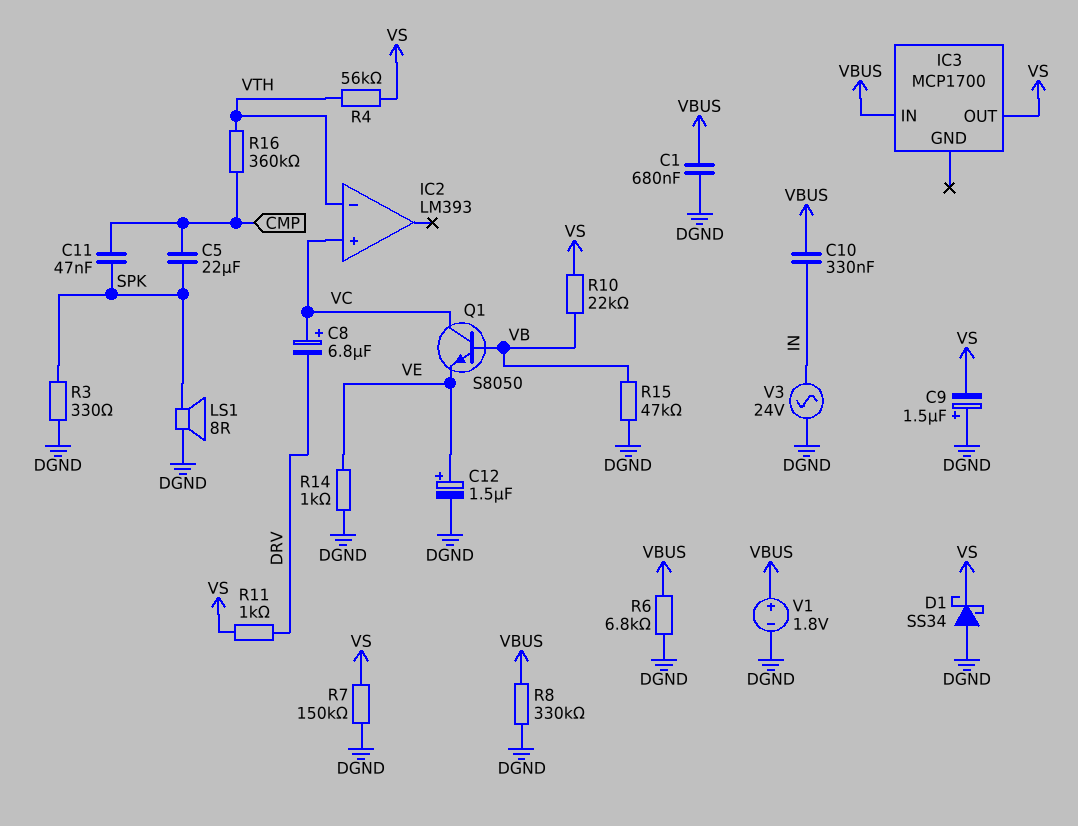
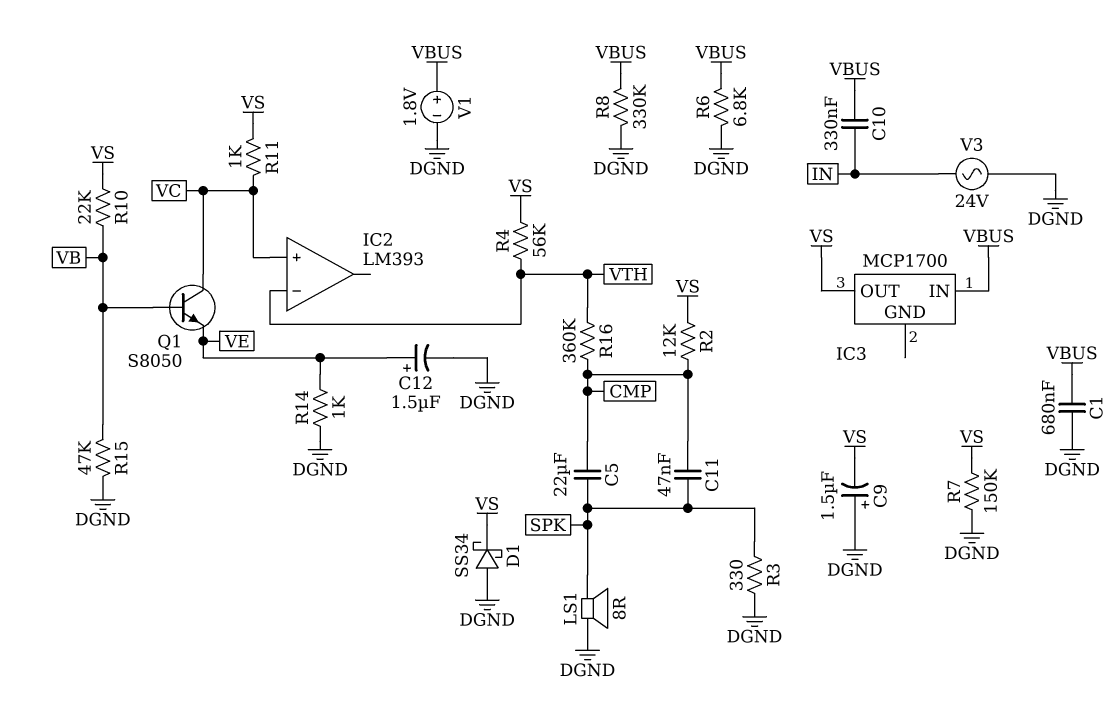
C8: 6.8uF (plus VC, minus DRV) -> none
R2: none -> 12k (CMP, VS)
R11: 1k (DRV, VS) -> 1k (VC, VS)

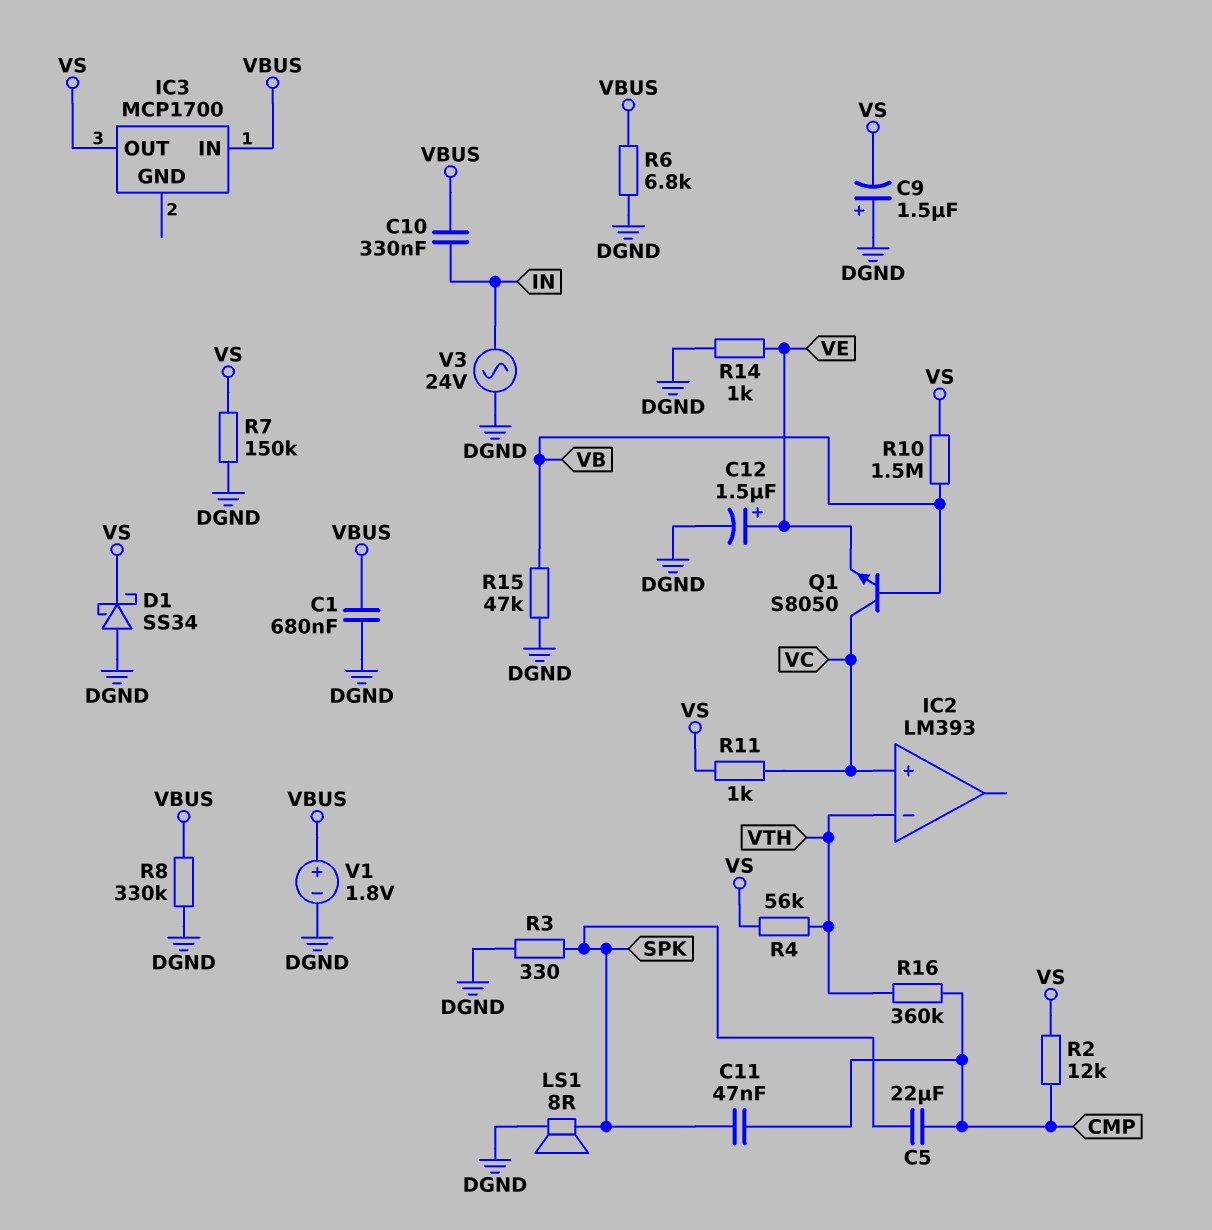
R10: 22k (VB, VS) -> 1.5M (VB, VS)

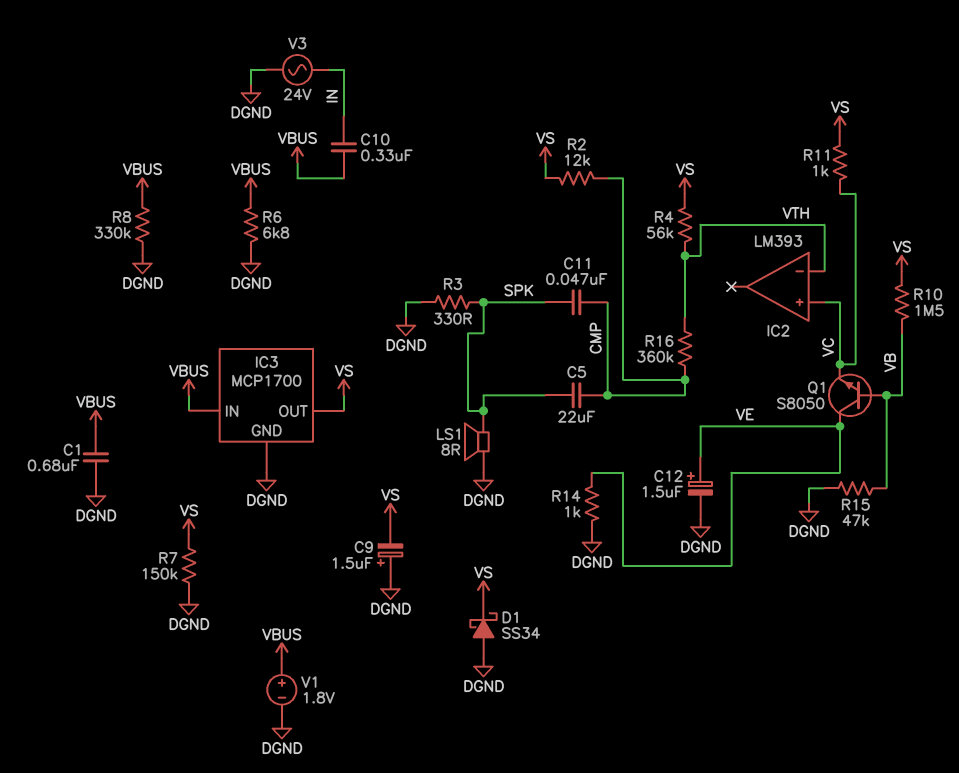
IC3 pin GND: none -> DGND
Q1: NPN S8050 (B VB, C VC, E VE) -> NPN S8050 (B VB, C VE, E VC)

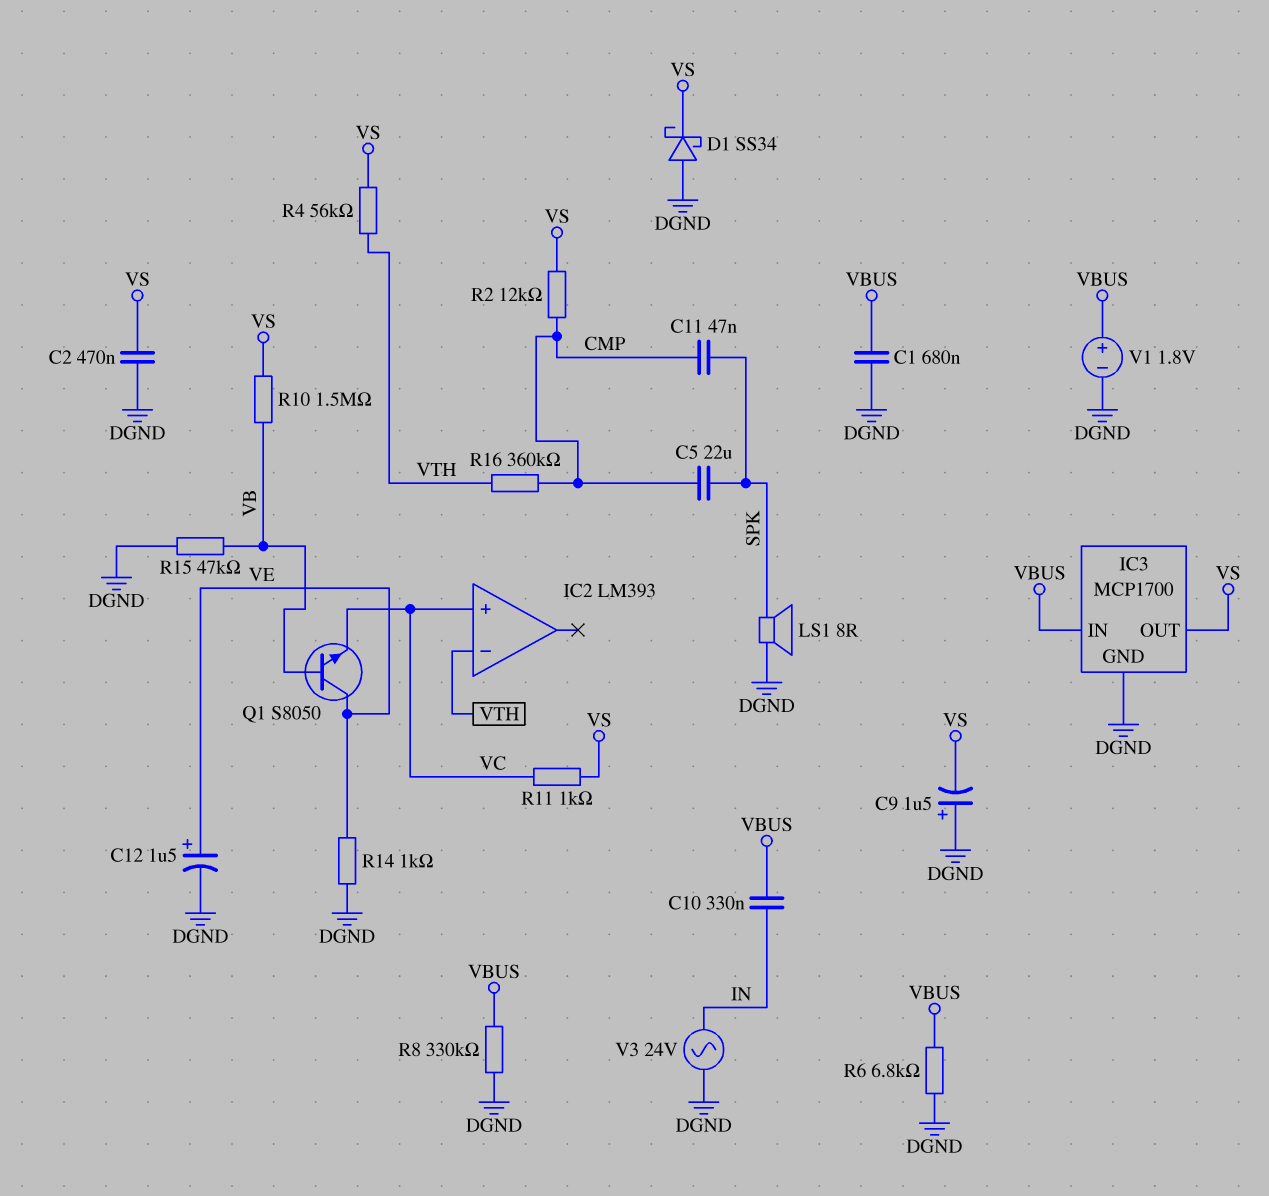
C2: none -> 470nF (DGND, VS)
R3: 330 (DGND, SPK) -> none
R7: 150k (DGND, VS) -> none

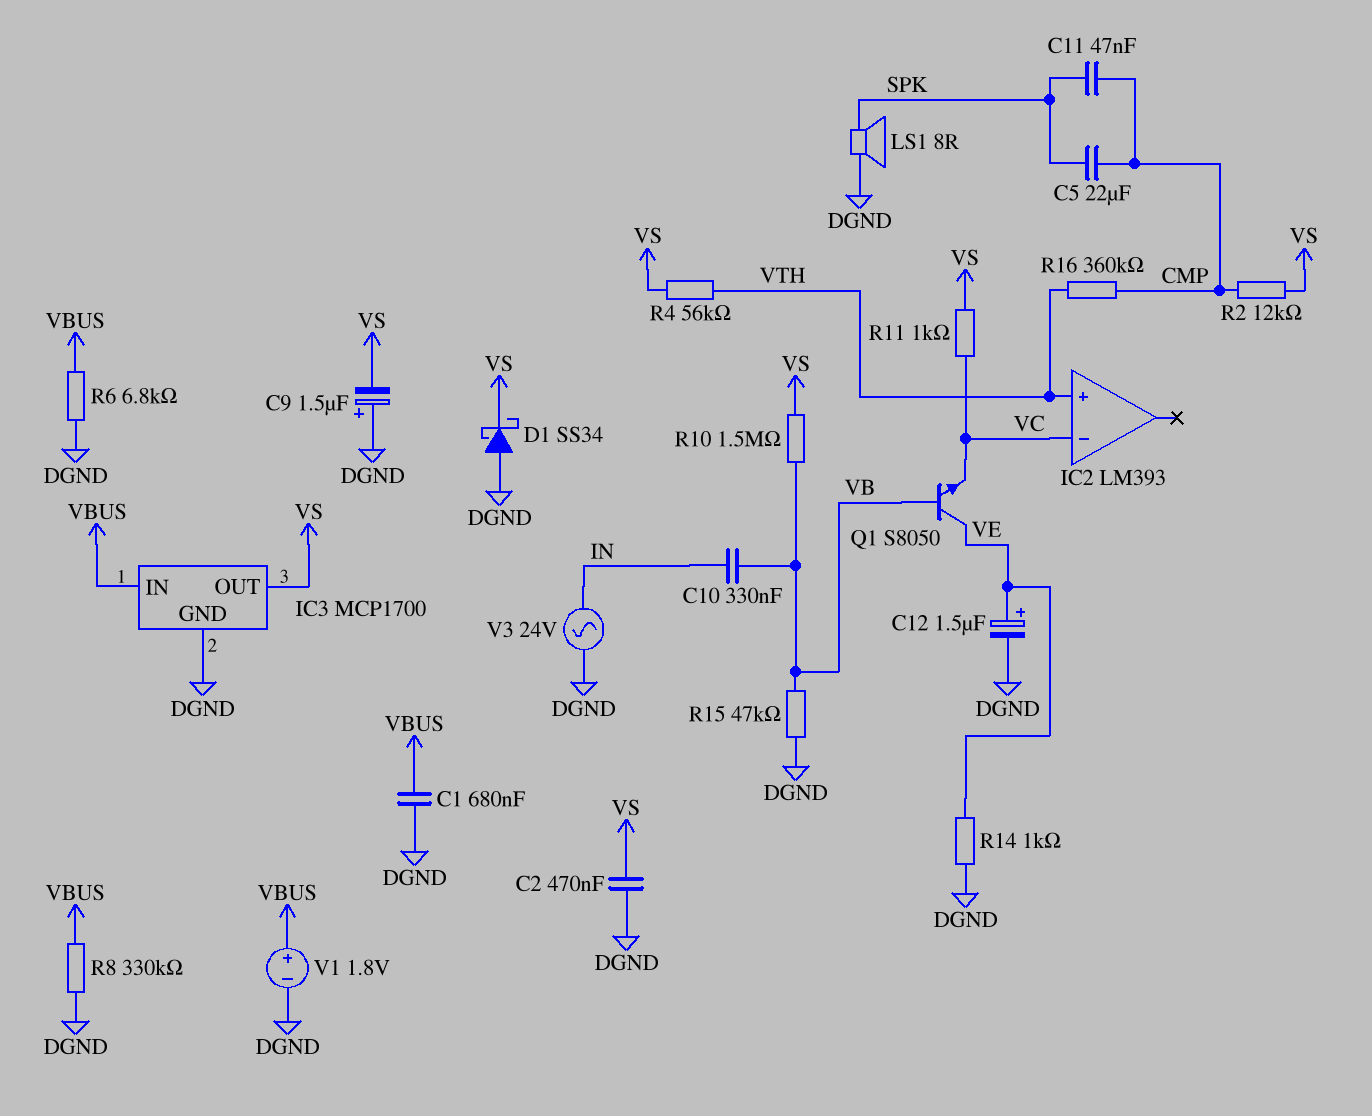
C10: 330nF (IN, VBUS) -> 330nF (IN, VB)
IC2 pin in+: VC -> VTH
IC2 pin in-: VTH -> VC

